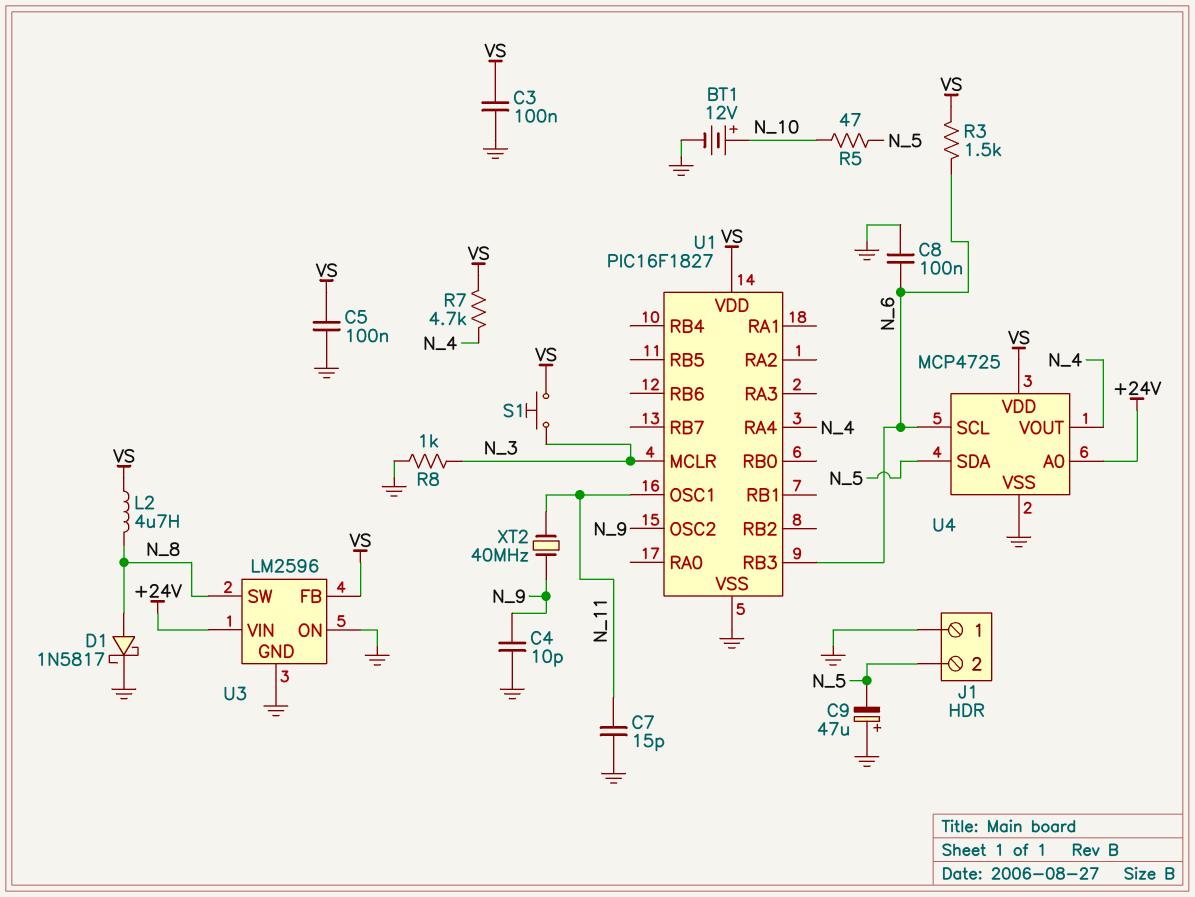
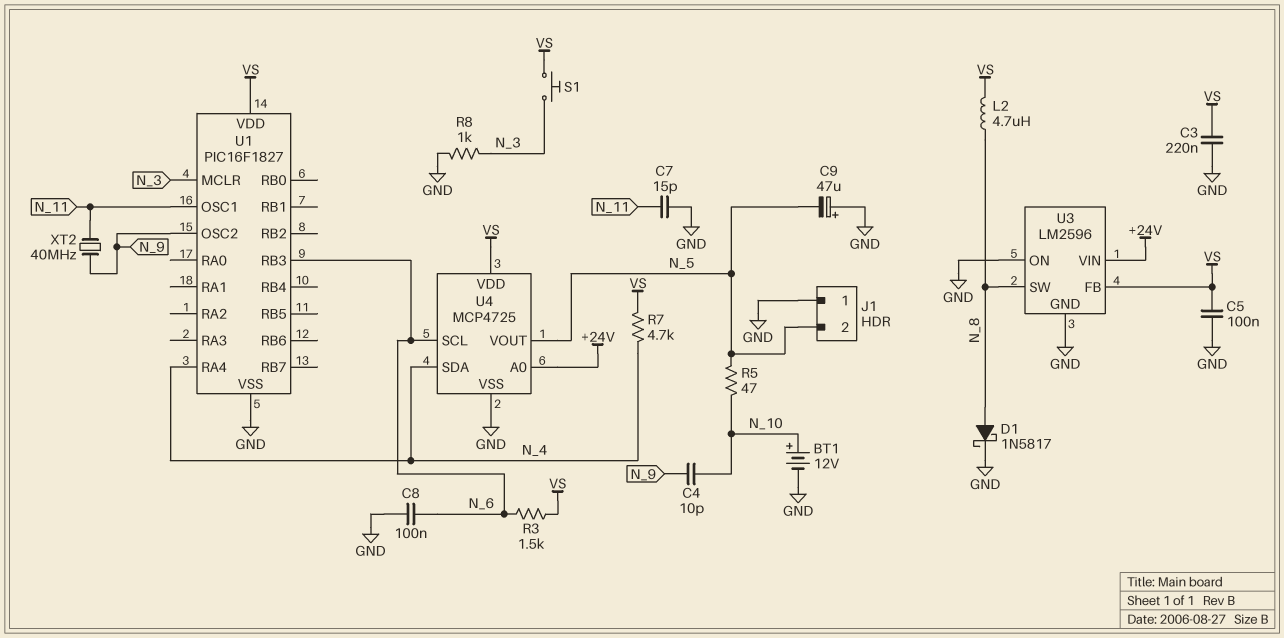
C3: 100nF (GND, VS) -> 220nF (GND, VS)
C4: 10pF (GND, N_9) -> 10pF (N_9, N_10)
U4 pin SDA: N_5 -> N_4
U4 pin VOUT: N_4 -> N_5

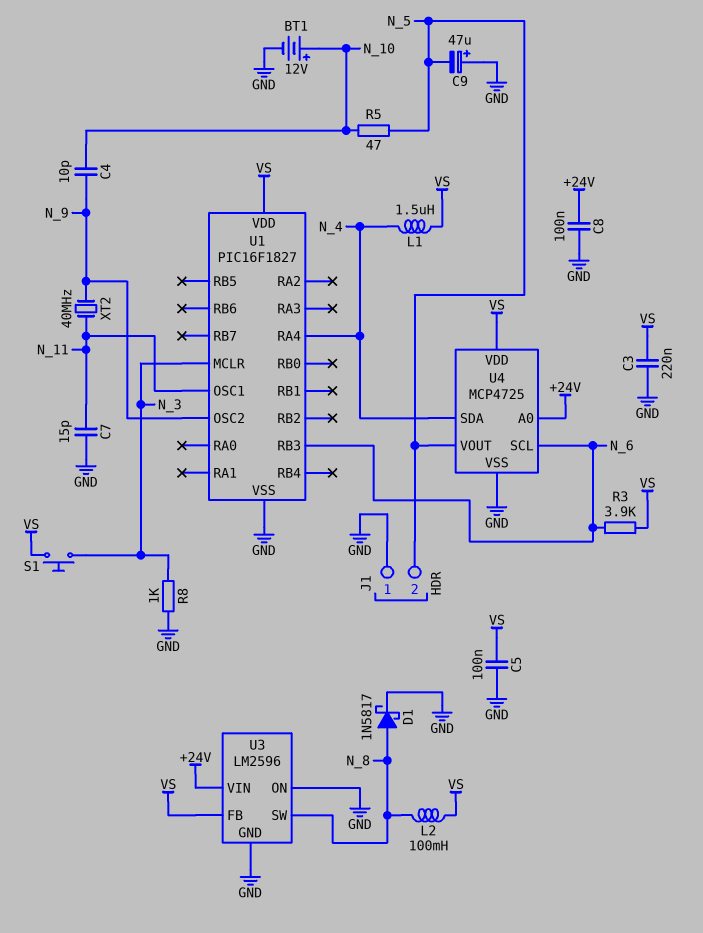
C8: 100nF (GND, N_6) -> 100nF (+24V, GND)
L1: none -> 1.5uH (N_4, VS)
L2: 4.7uH (N_8, VS) -> 100mH (N_8, VS)
R3: 1.5k (N_6, VS) -> 3.9k (N_6, VS)
R7: 4.7k (N_4, VS) -> none

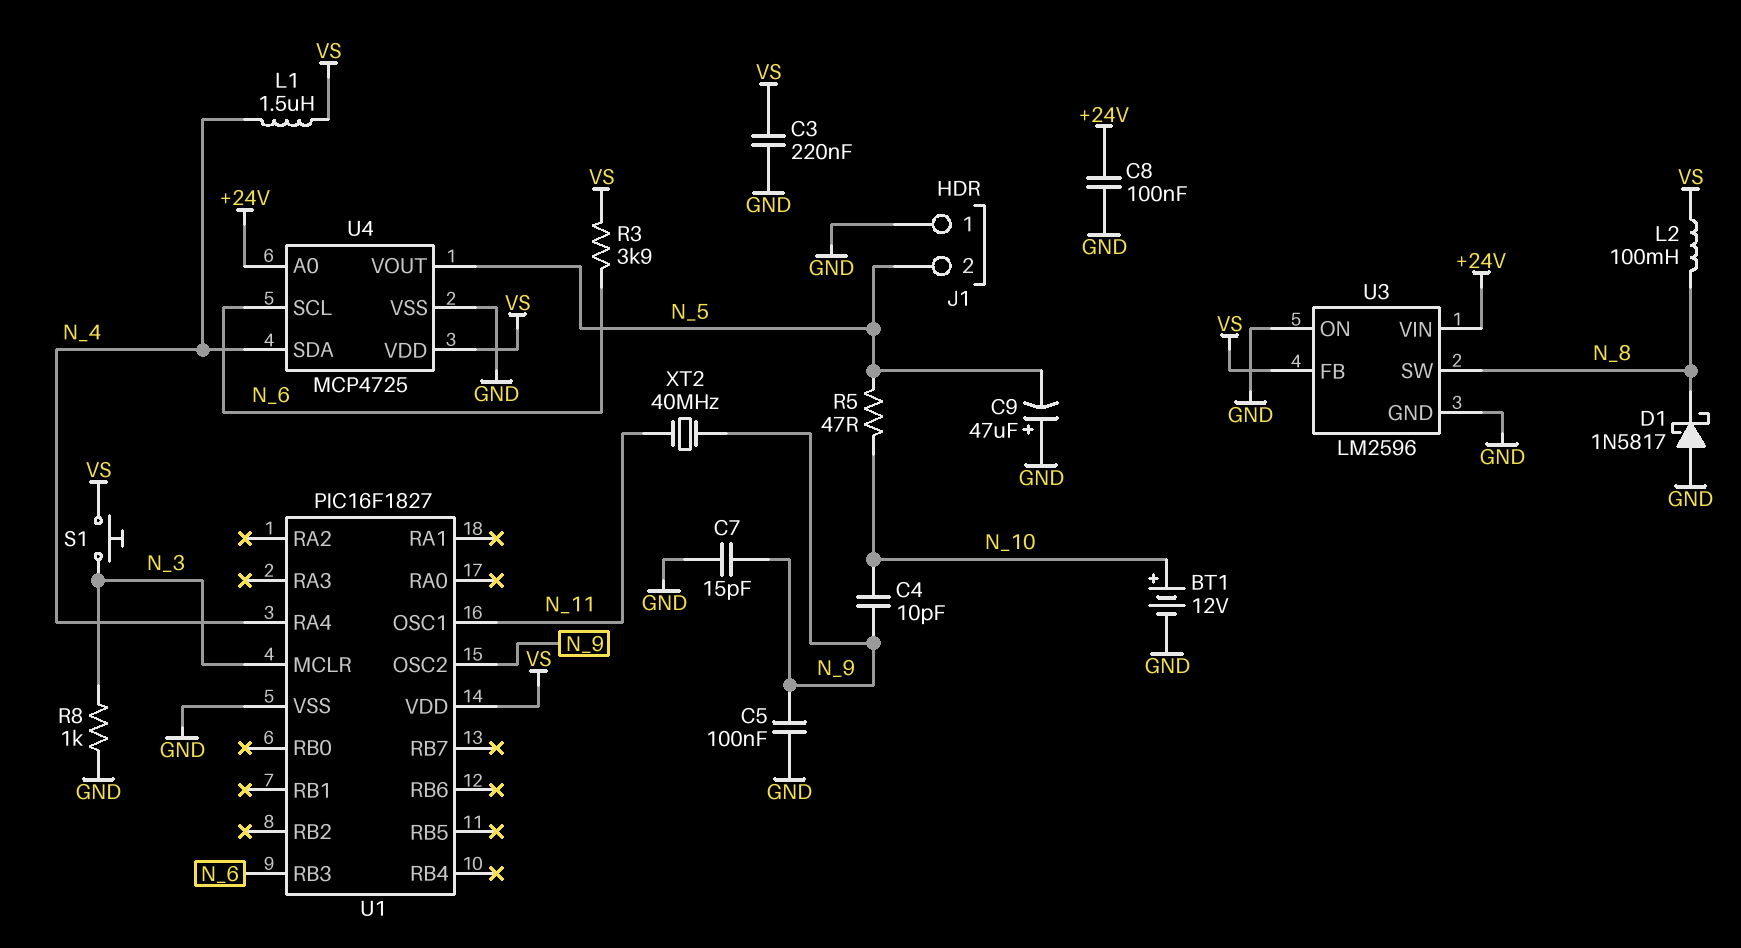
C5: 100nF (GND, VS) -> 100nF (GND, N_9)
C7: 15pF (GND, N_11) -> 15pF (GND, N_9)
D1: schottky 1N5817 (A N_8, K GND) -> schottky 1N5817 (A GND, K N_8)

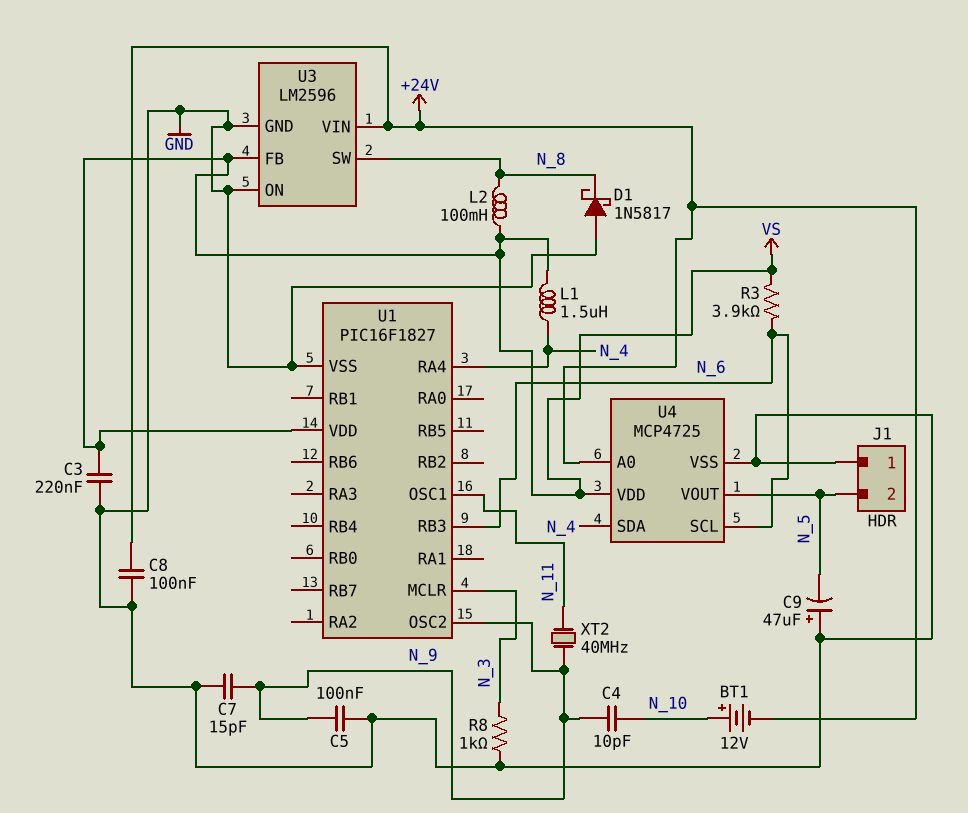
BT1: 12V (plus N_10, minus GND) -> 12V (plus N_10, minus +24V)
R5: 47 (N_5, N_10) -> none
S1: button (N_3, VS) -> none

